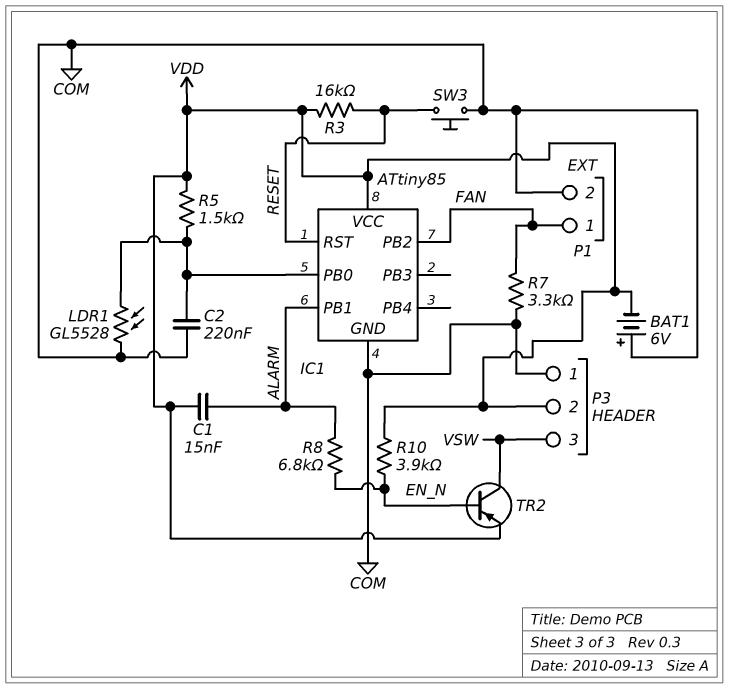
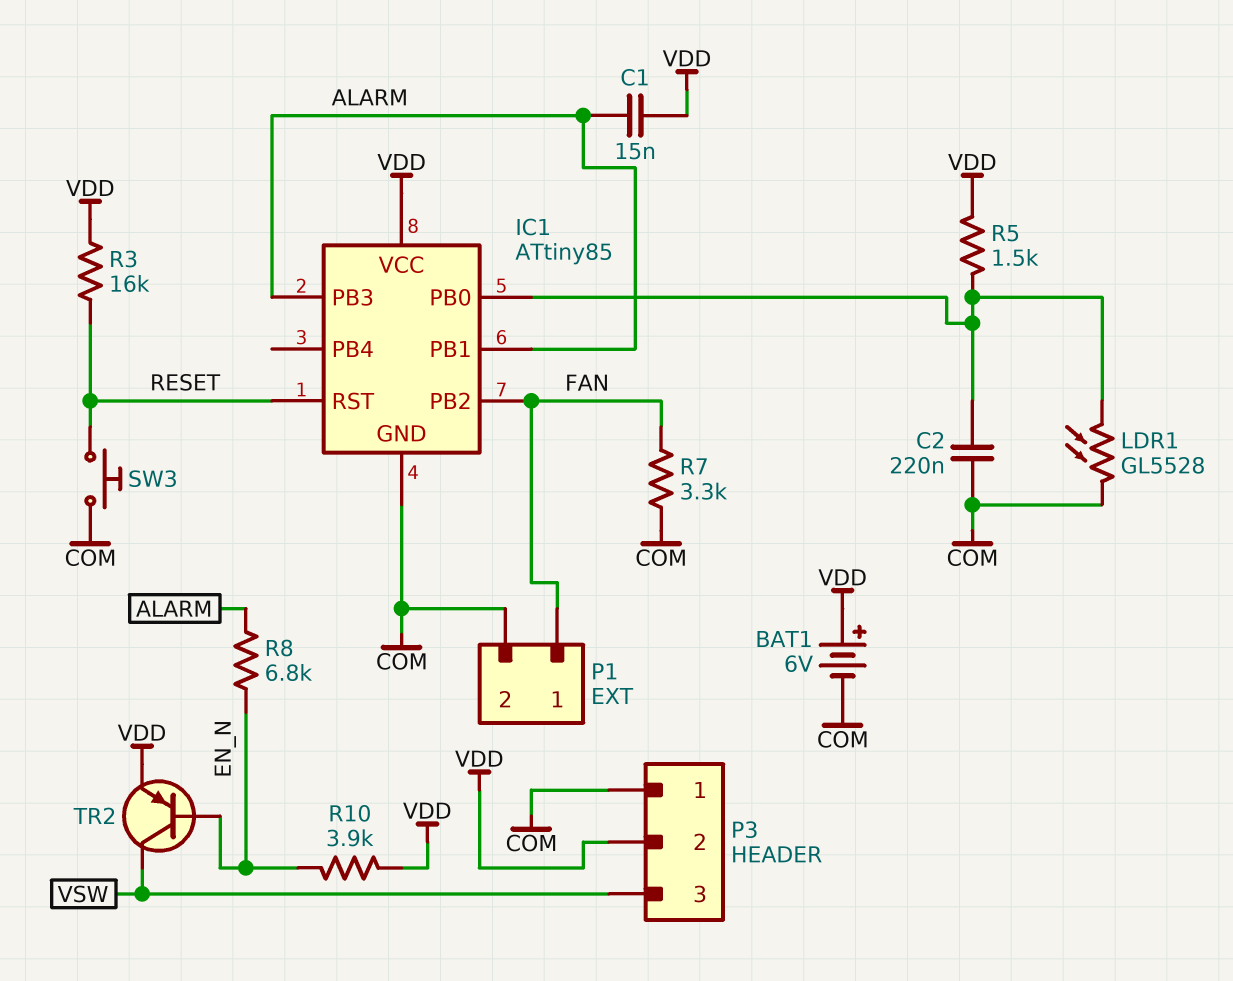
BAT1: 6V (plus COM, minus VDD) -> 6V (plus VDD, minus COM)
IC1 pin PB3: none -> ALARM

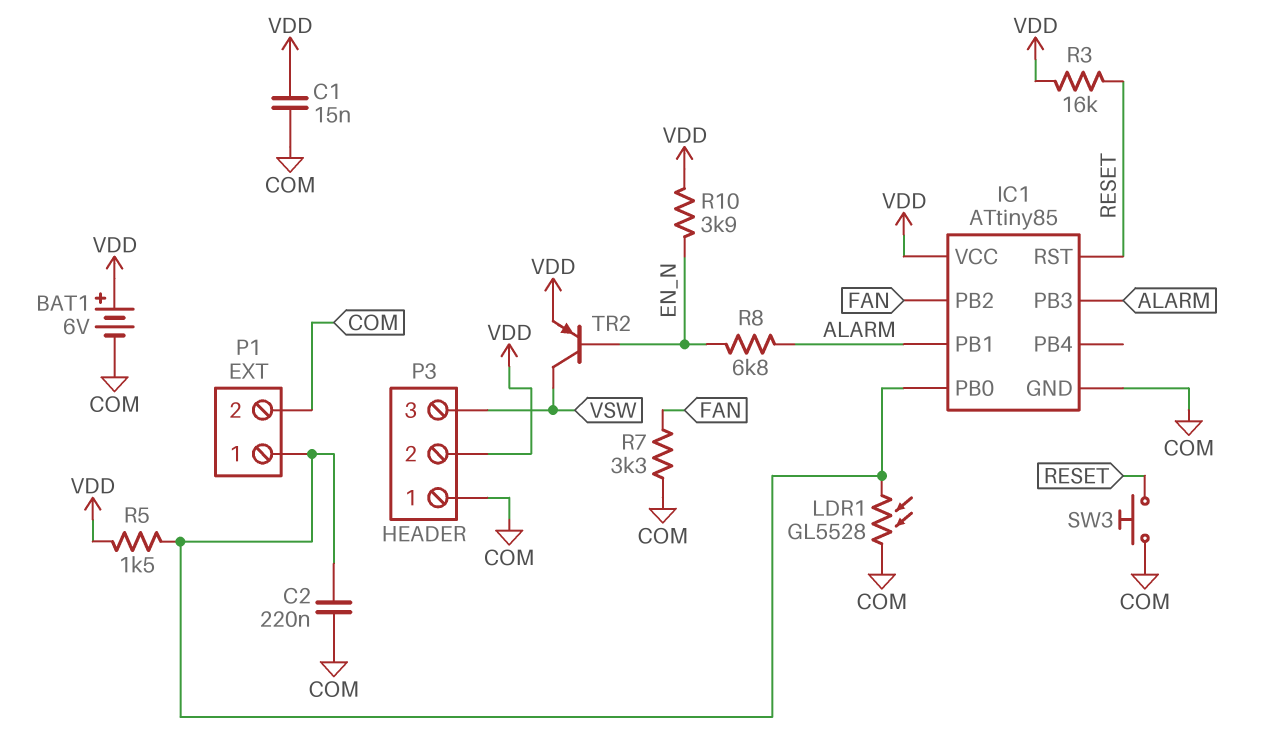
C1: 15nF (ALARM, VDD) -> 15nF (COM, VDD)
P1 pin 1: FAN -> IC1/PB0

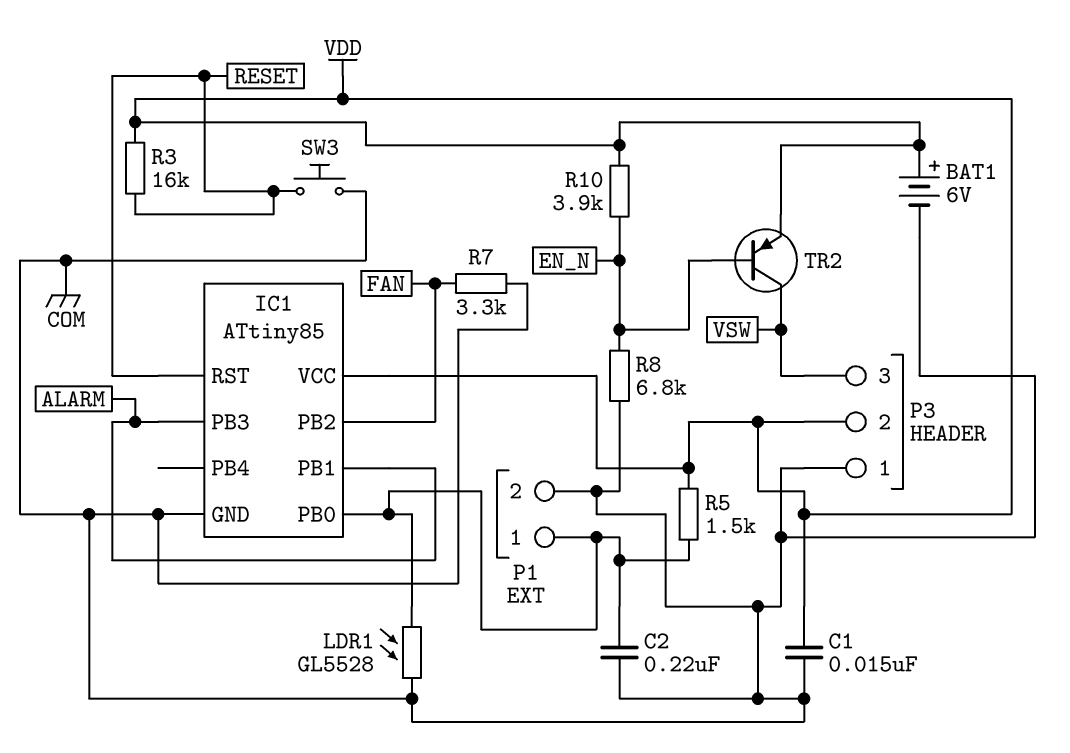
R8: 6.8k (ALARM, EN_N) -> 6.8k (COM, EN_N)

